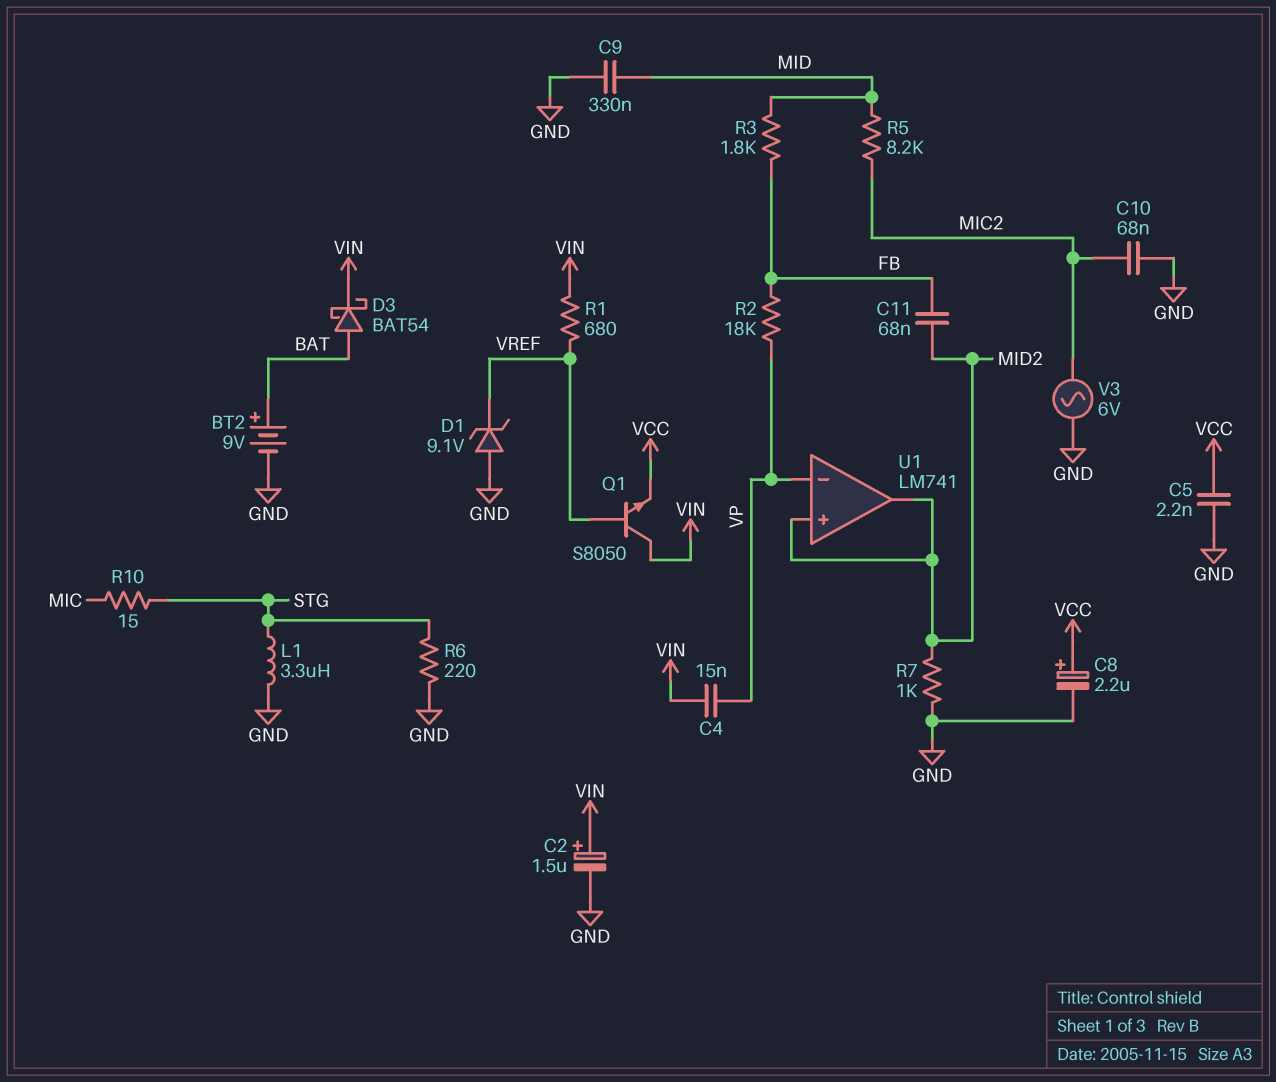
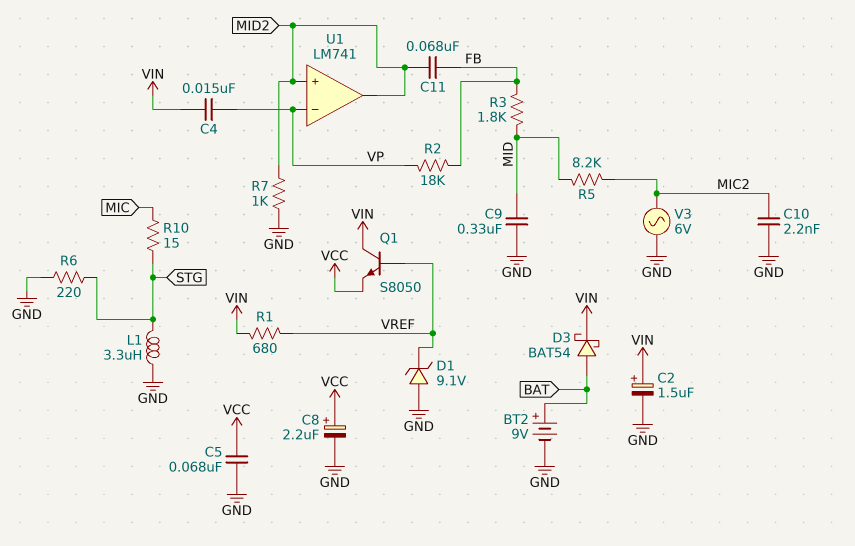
C5: 2.2nF (GND, VCC) -> 68nF (GND, VCC)
C10: 68nF (GND, MIC2) -> 2.2nF (GND, MIC2)

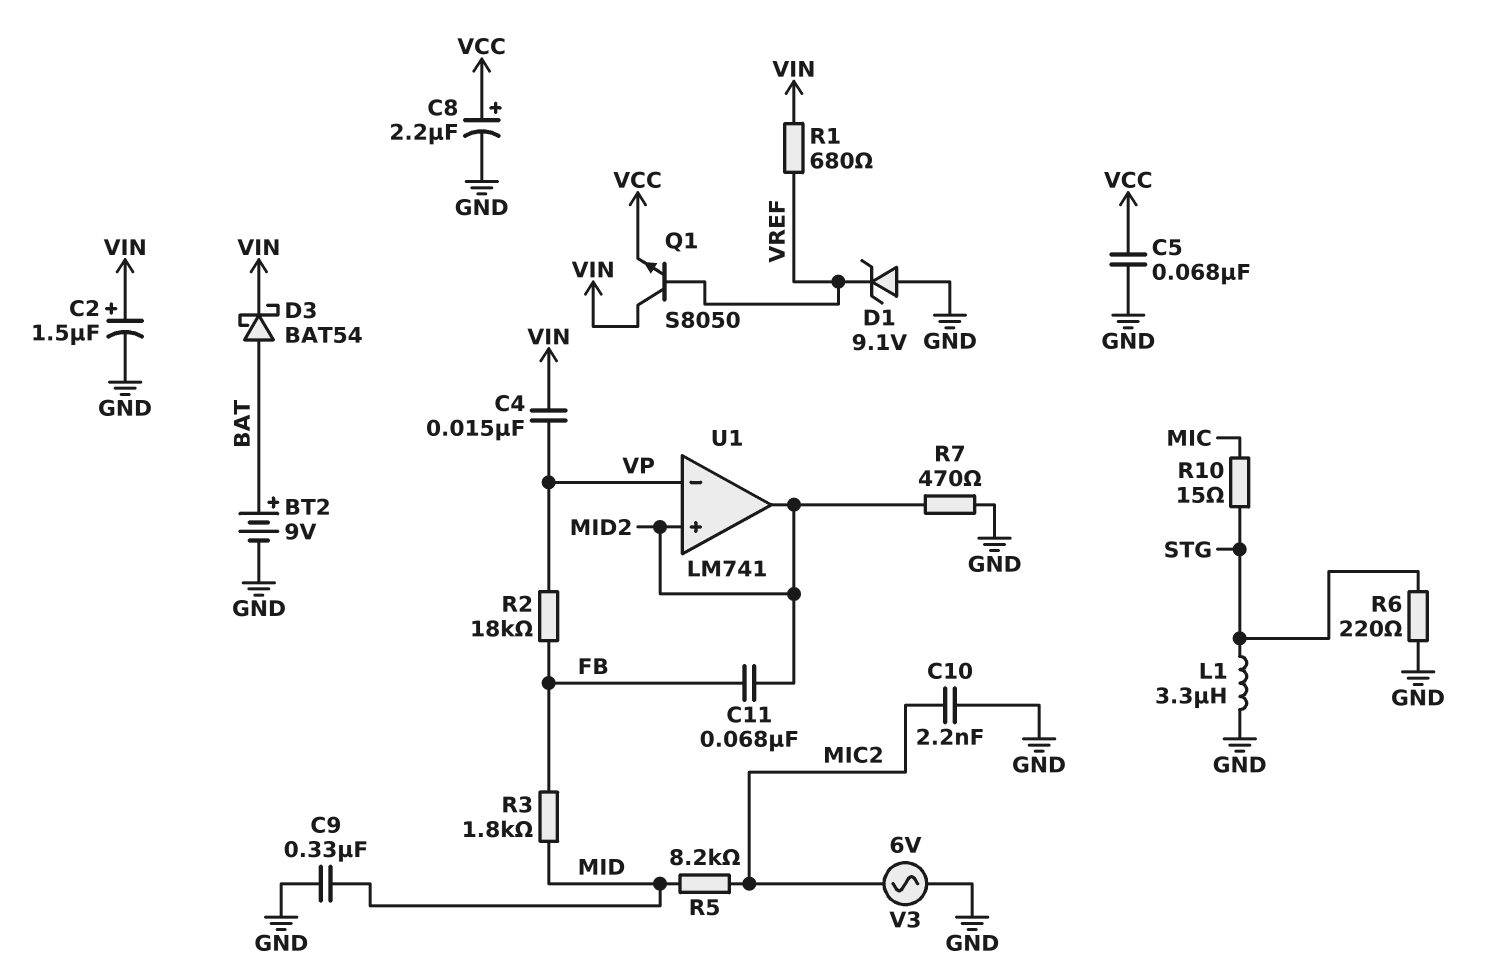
R7: 1k (GND, MID2) -> 470 (GND, MID2)

